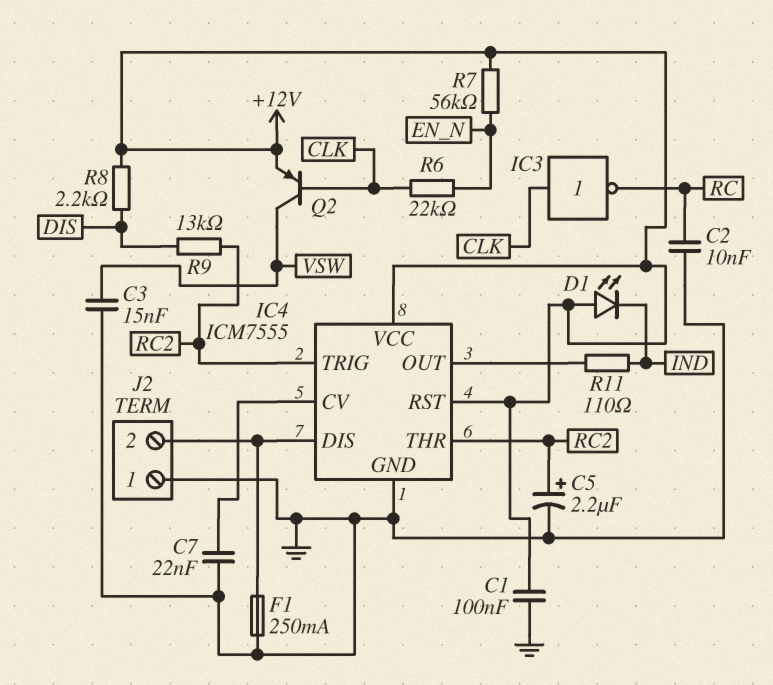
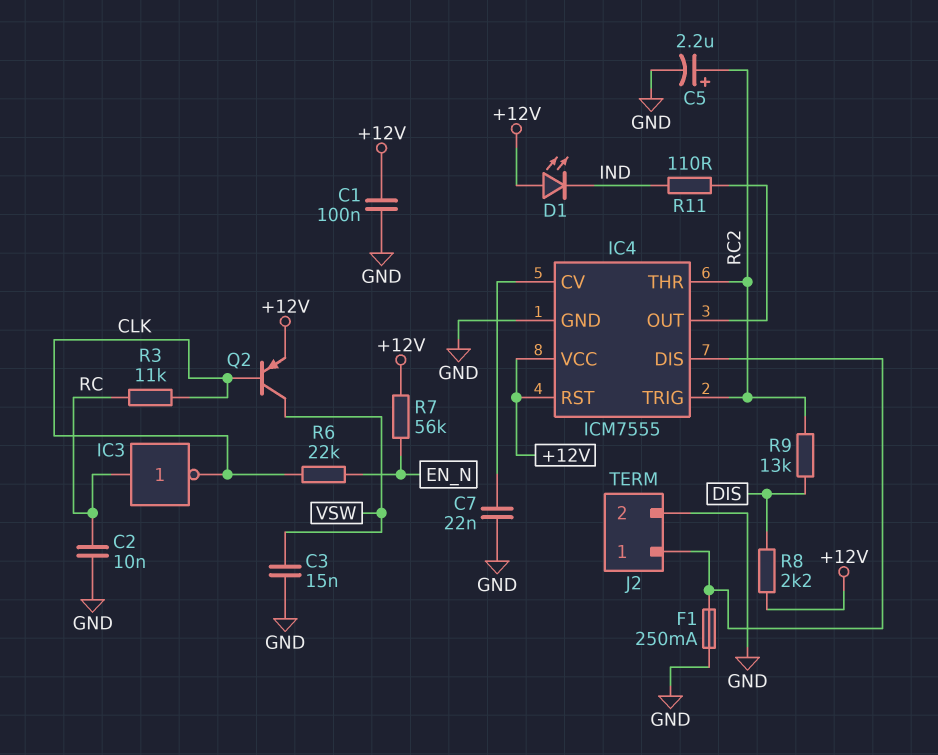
IC3: NOT (in CLK, out RC) -> NOT (in RC, out CLK)
J2 pin 1: GND -> IC4/DIS
J2 pin 2: IC4/DIS -> GND
R3: none -> 11k (CLK, RC)

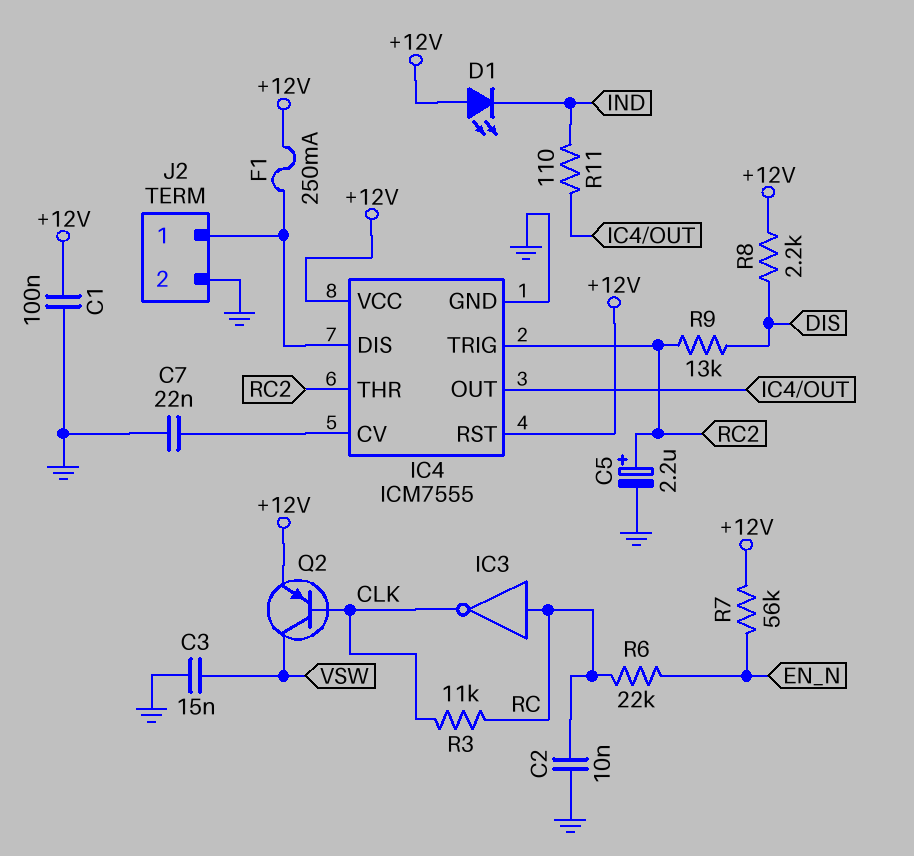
F1: 250mA (GND, IC4/DIS) -> 250mA (+12V, IC4/DIS)
R6: 22k (CLK, EN_N) -> 22k (EN_N, RC)

